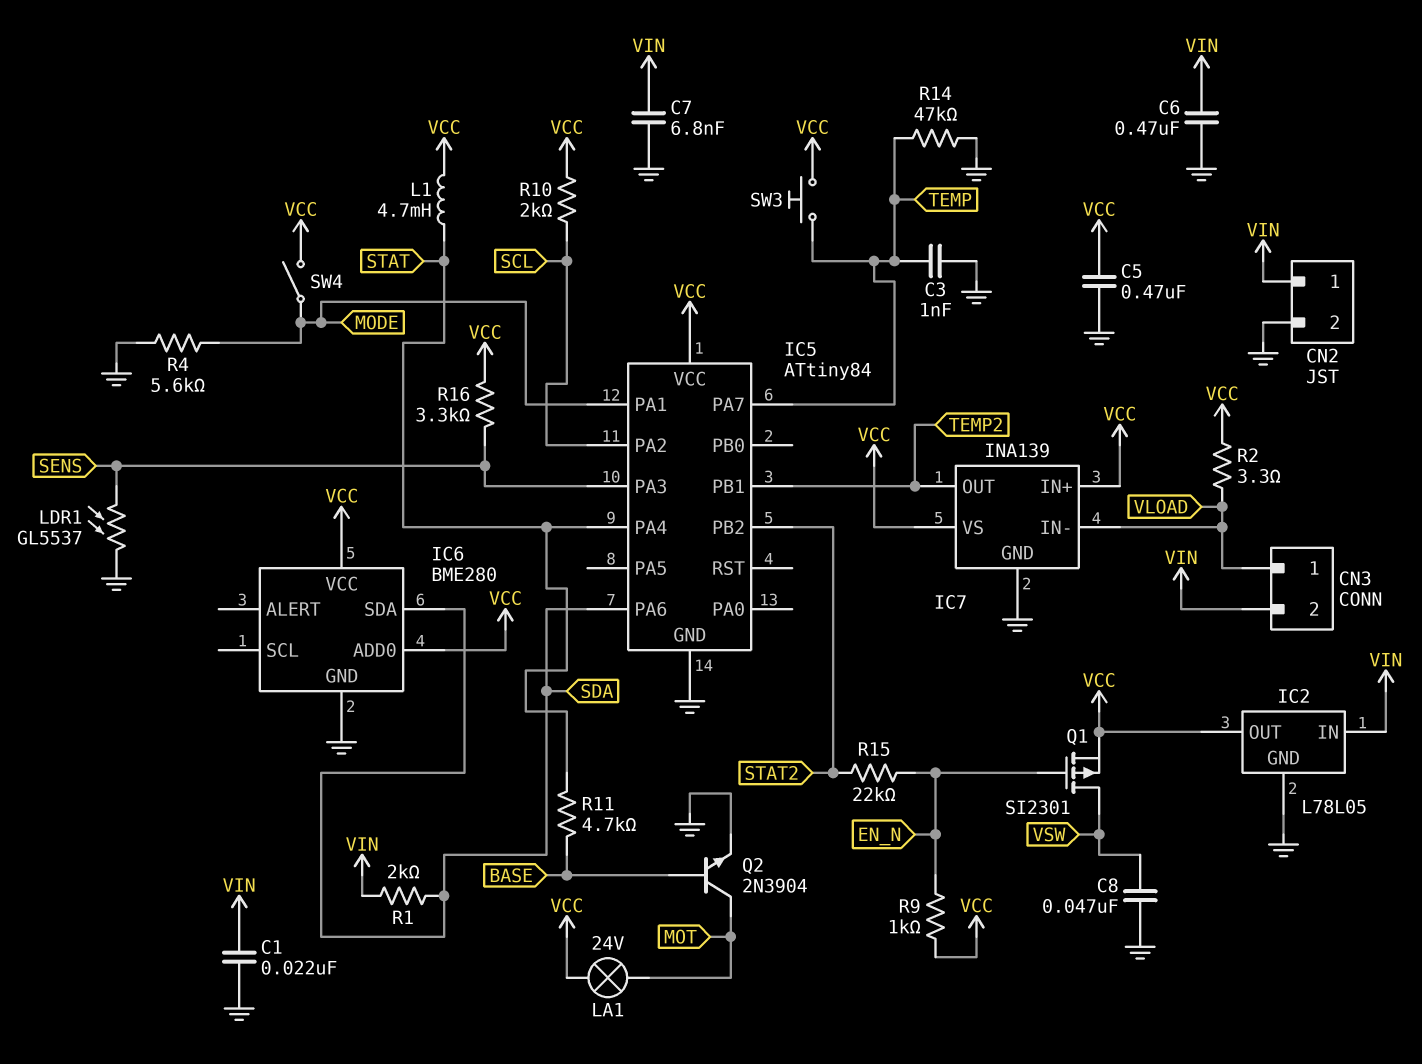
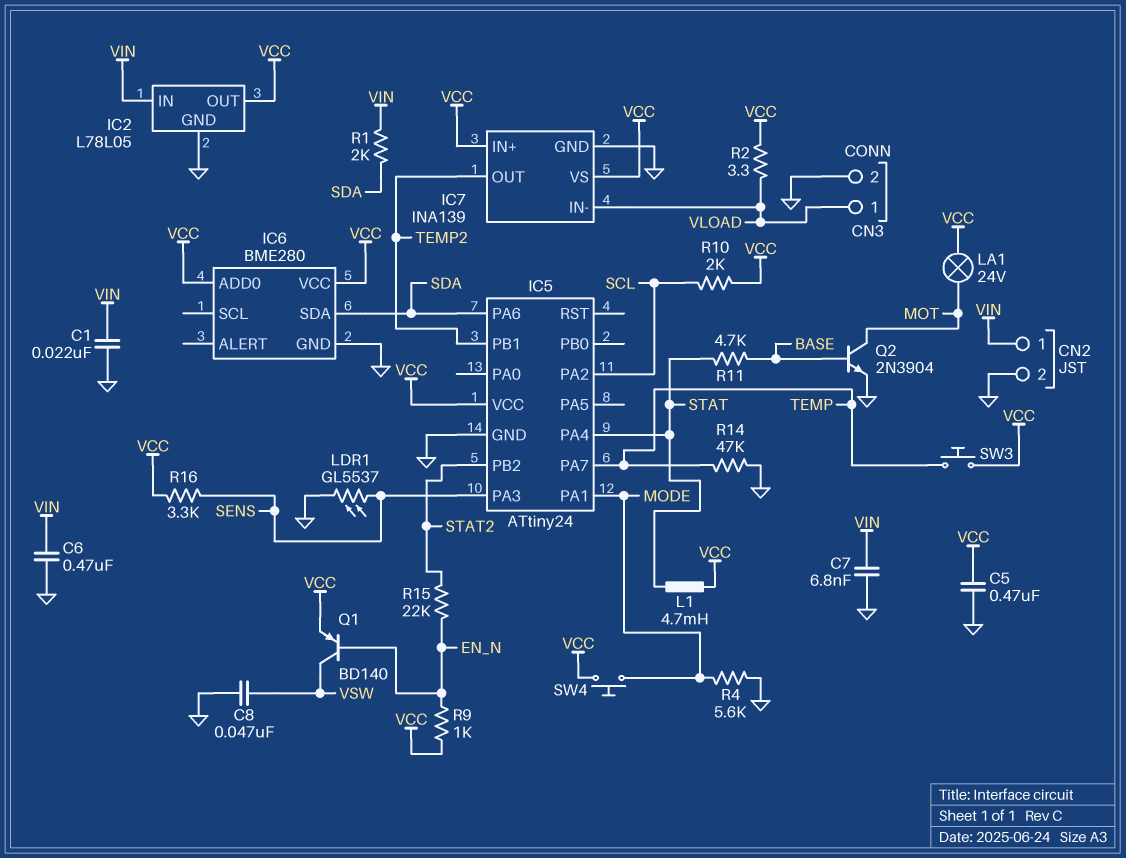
C3: 1nF (GND, TEMP) -> none
CN3 pin 2: VIN -> GND
IC5: ATtiny84 -> ATtiny24
Q1: PMOS SI2301 (G EN_N, D VSW, S VCC) -> PNP BD140 (B EN_N, C VSW, E VCC)
SW4: switch (MODE, VCC) -> button (MODE, VCC)

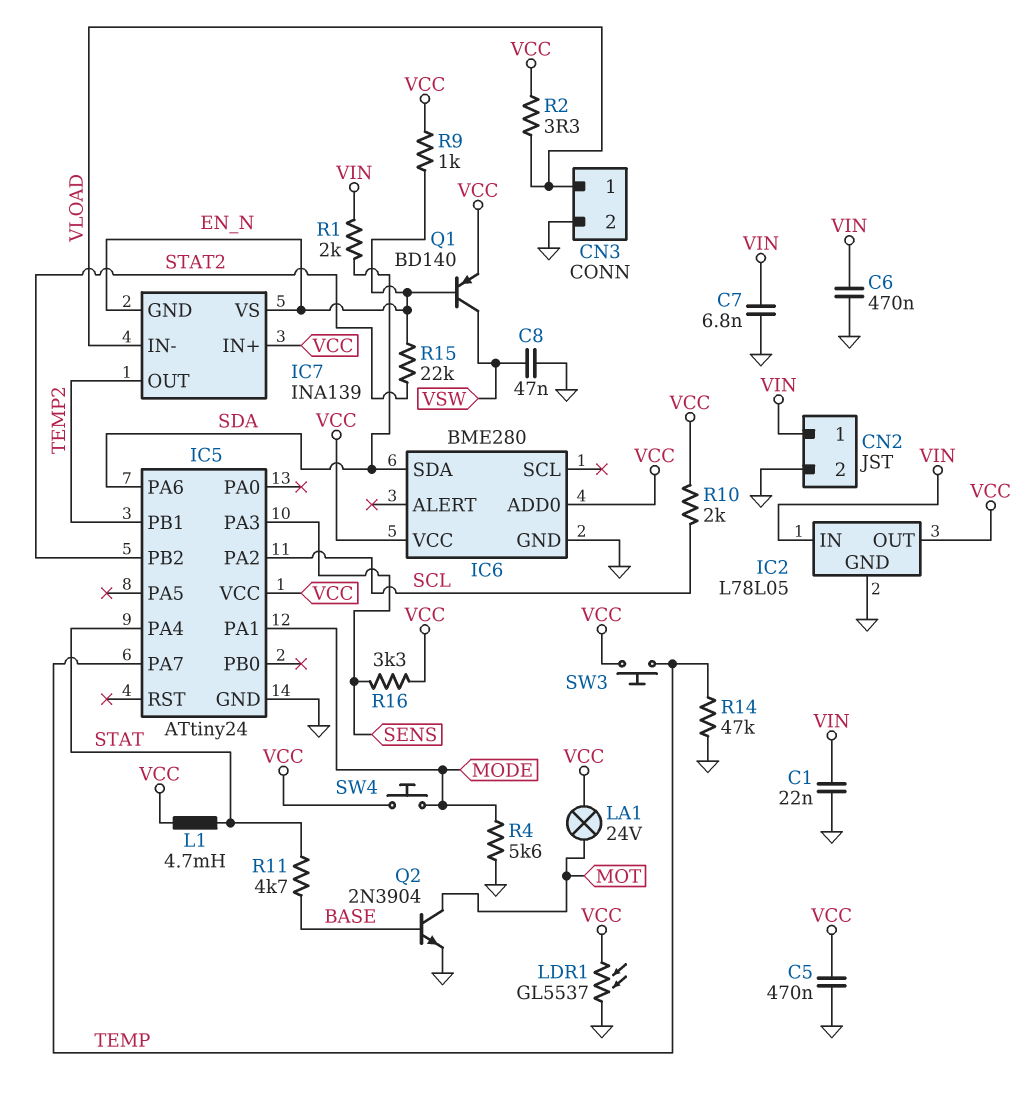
IC7 pin GND: GND -> EN_N
IC7 pin VS: VCC -> EN_N
LDR1: GL5537 (GND, SENS) -> GL5537 (GND, VCC)

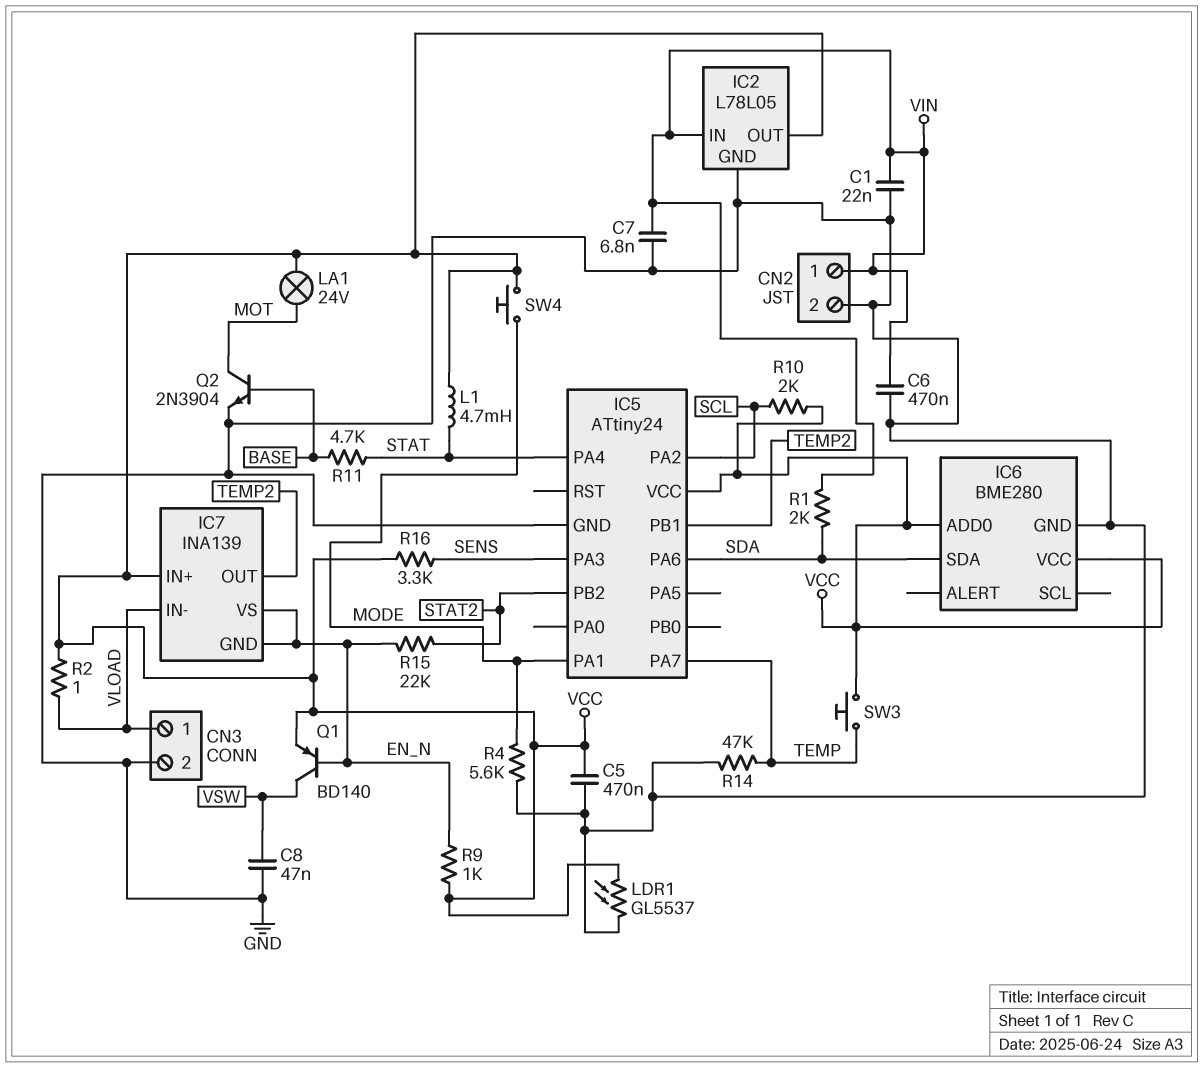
R2: 3.3 (VCC, VLOAD) -> 1 (VCC, VLOAD)

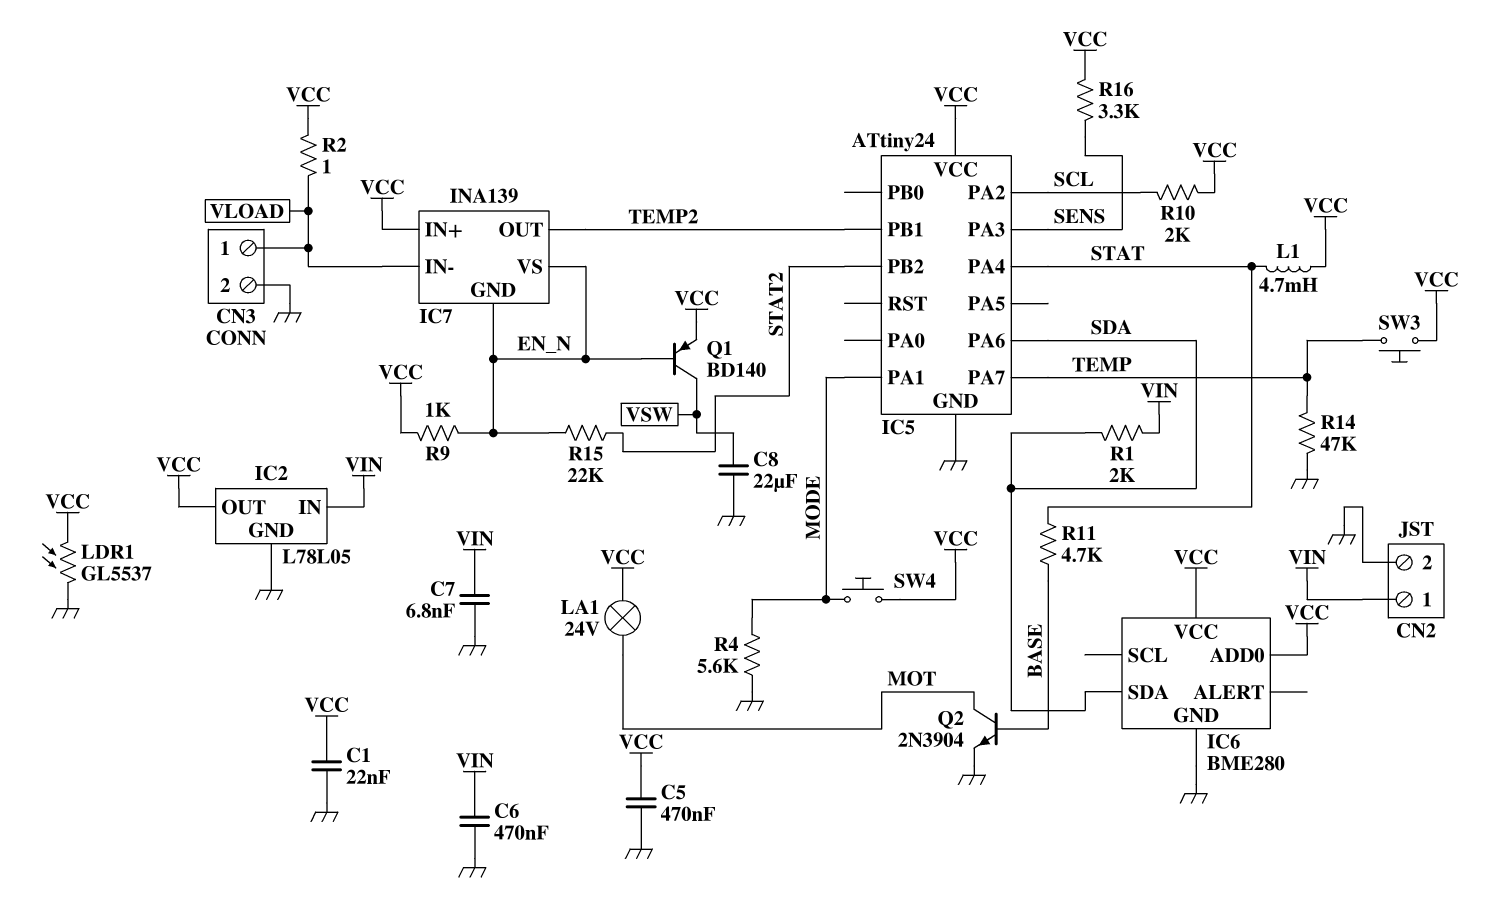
C1: 22nF (GND, VIN) -> 22nF (GND, VCC)
C8: 47nF (GND, VSW) -> 22uF (GND, VSW)

